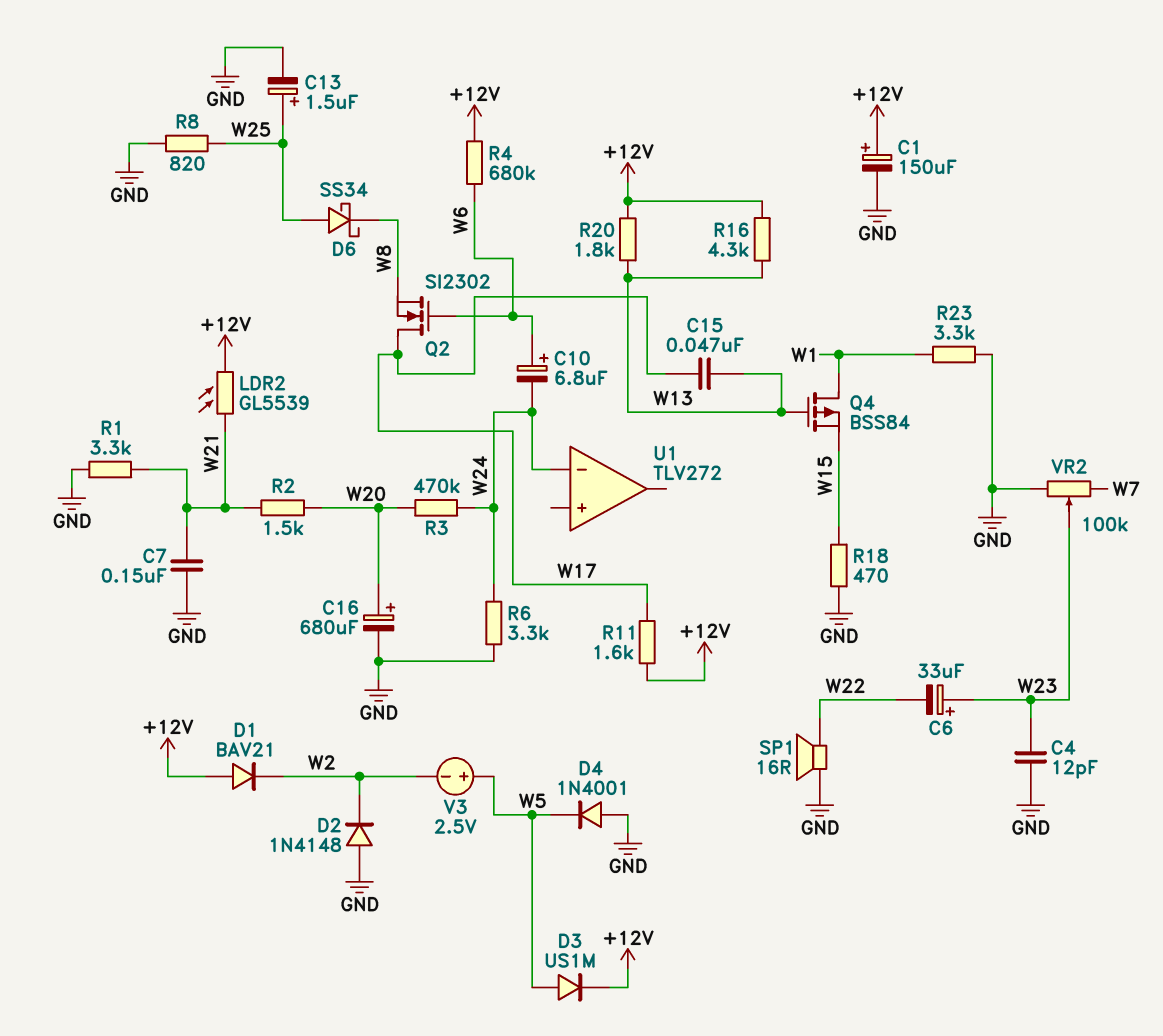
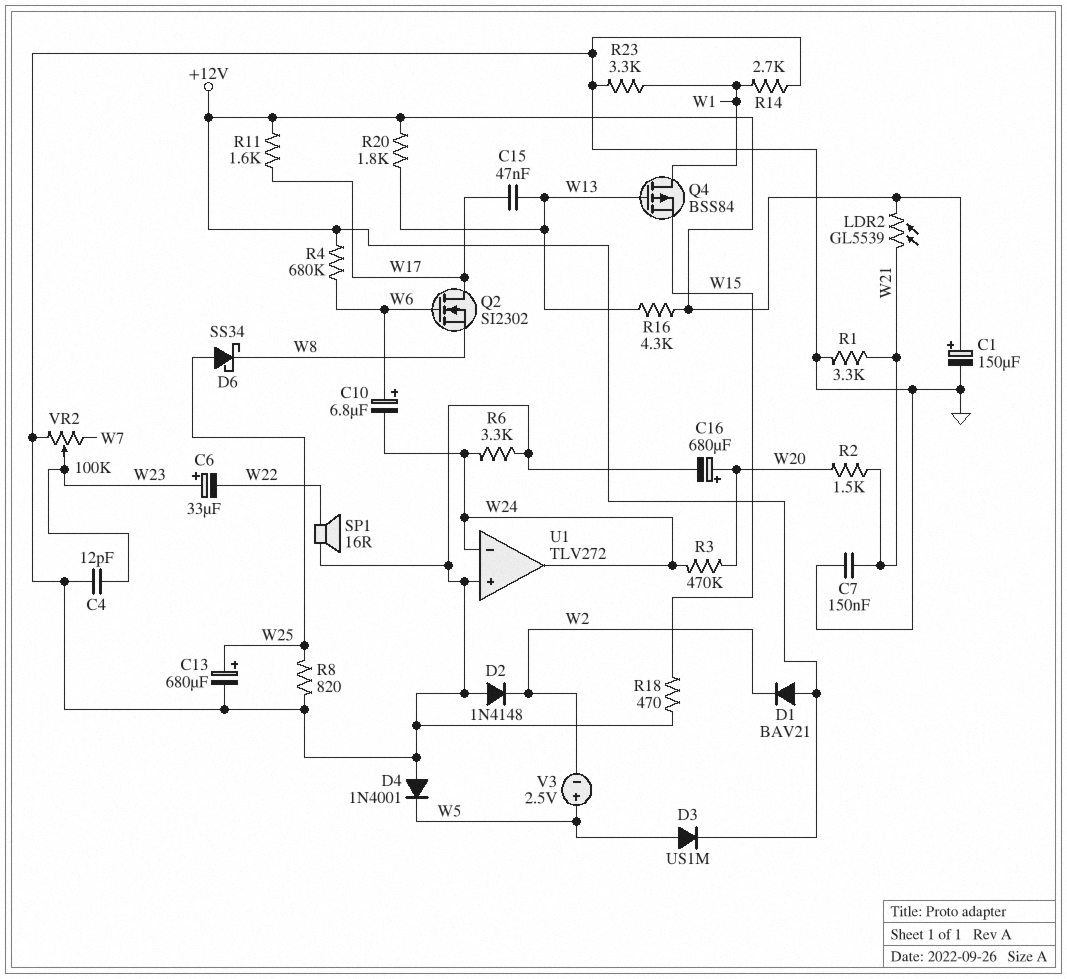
C13: 1.5uF (plus W25, minus GND) -> 680uF (plus W25, minus GND)
R14: none -> 2.7k (GND, W1)
U1 pin in+: none -> GND
U1 pin out: none -> W24

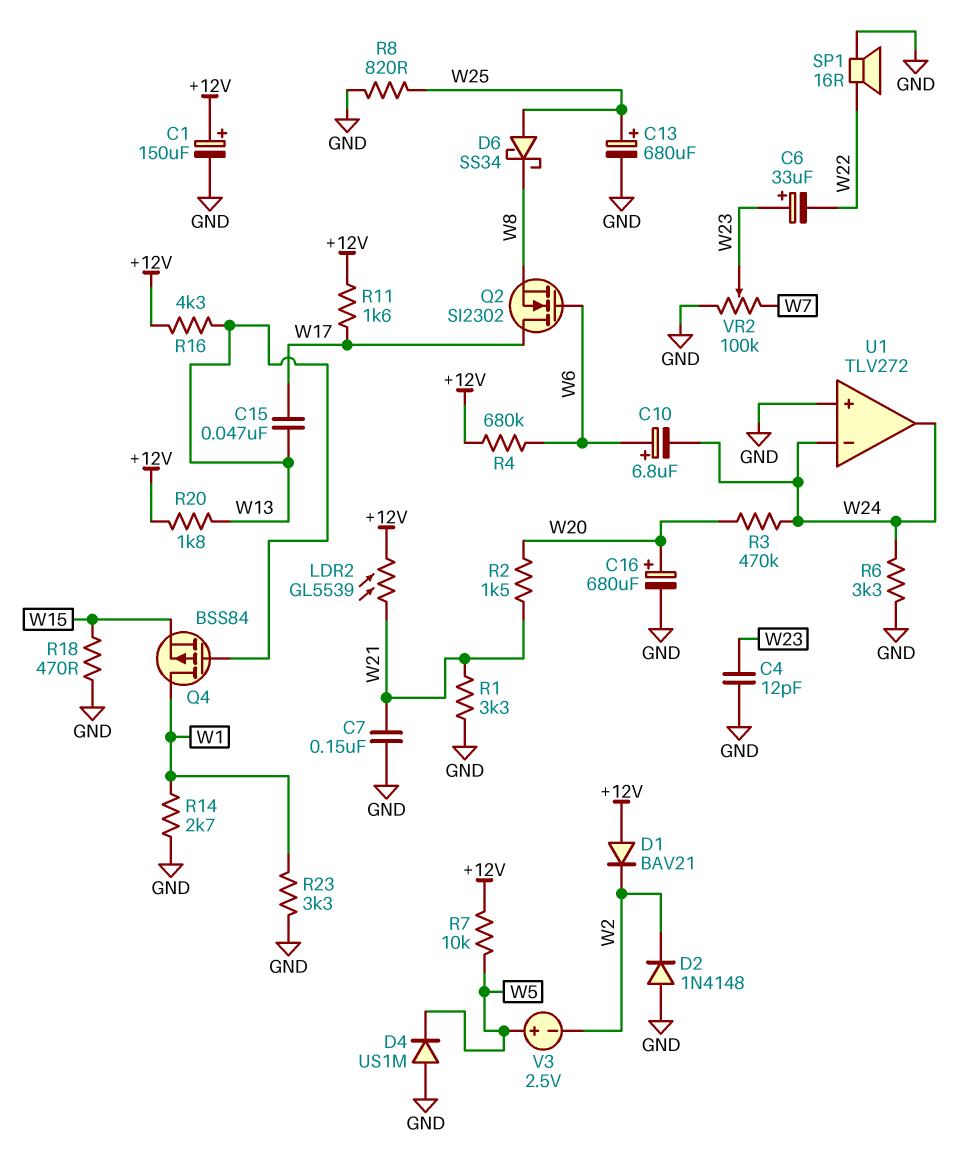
D3: diode US1M (A W5, K +12V) -> none
D4: diode 1N4001 (A GND, K W5) -> diode US1M (A GND, K W5)
R7: none -> 10k (+12V, W5)

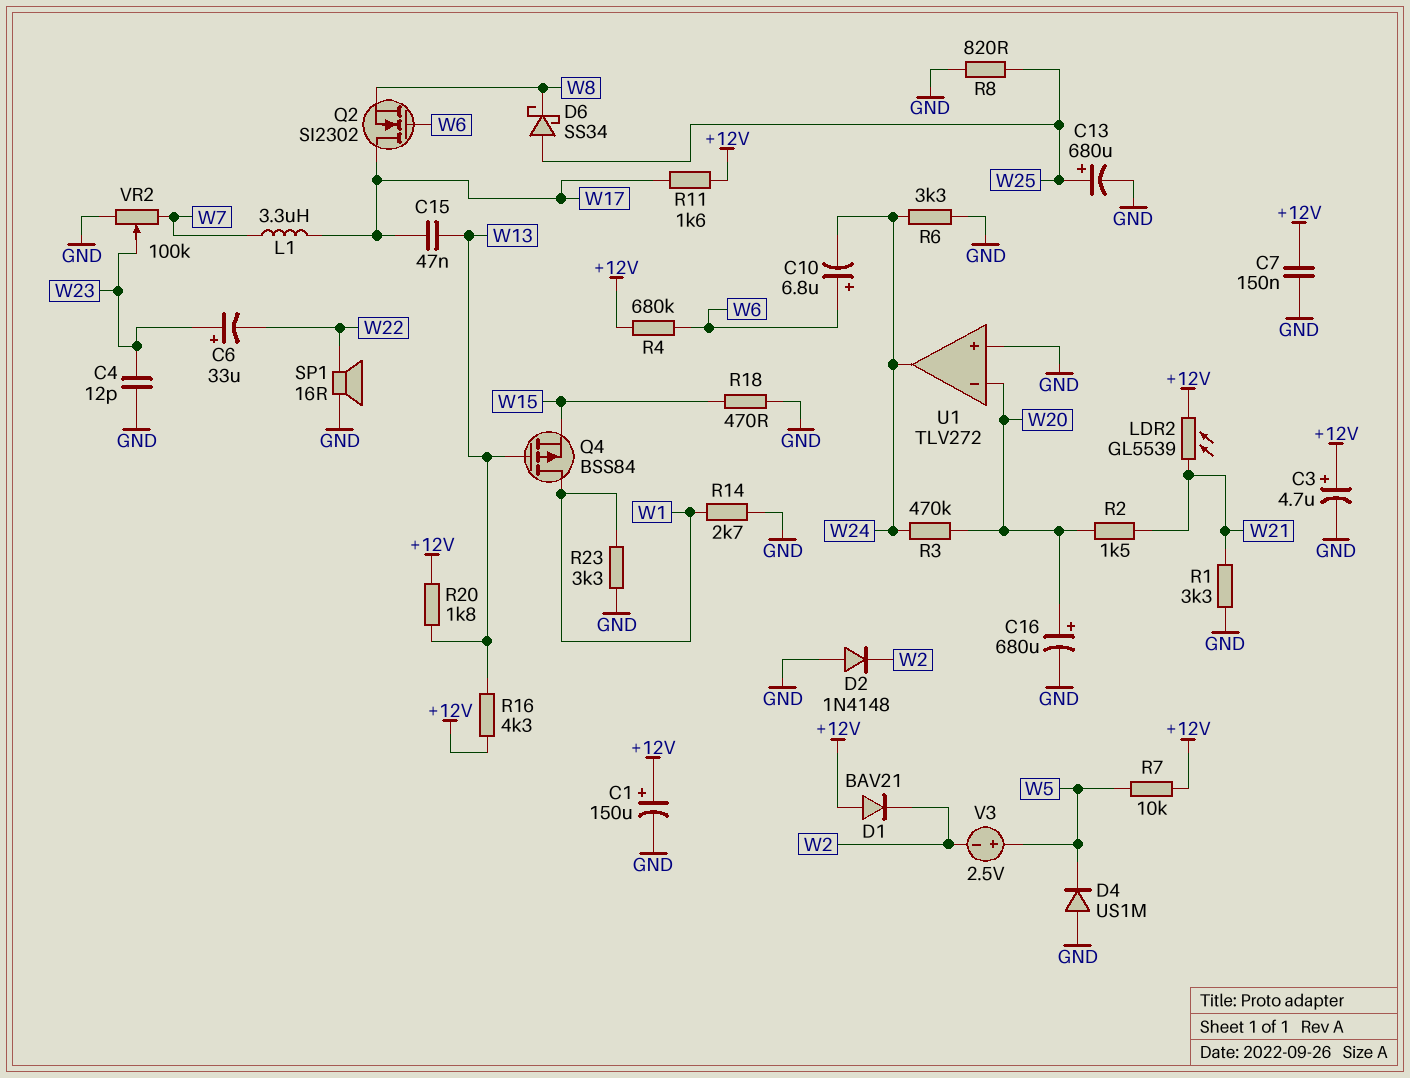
C3: none -> 4.7uF (plus +12V, minus GND)
C7: 150nF (GND, W21) -> 150nF (+12V, GND)
L1: none -> 3.3uH (W7, W17)
U1 pin in-: W24 -> W20

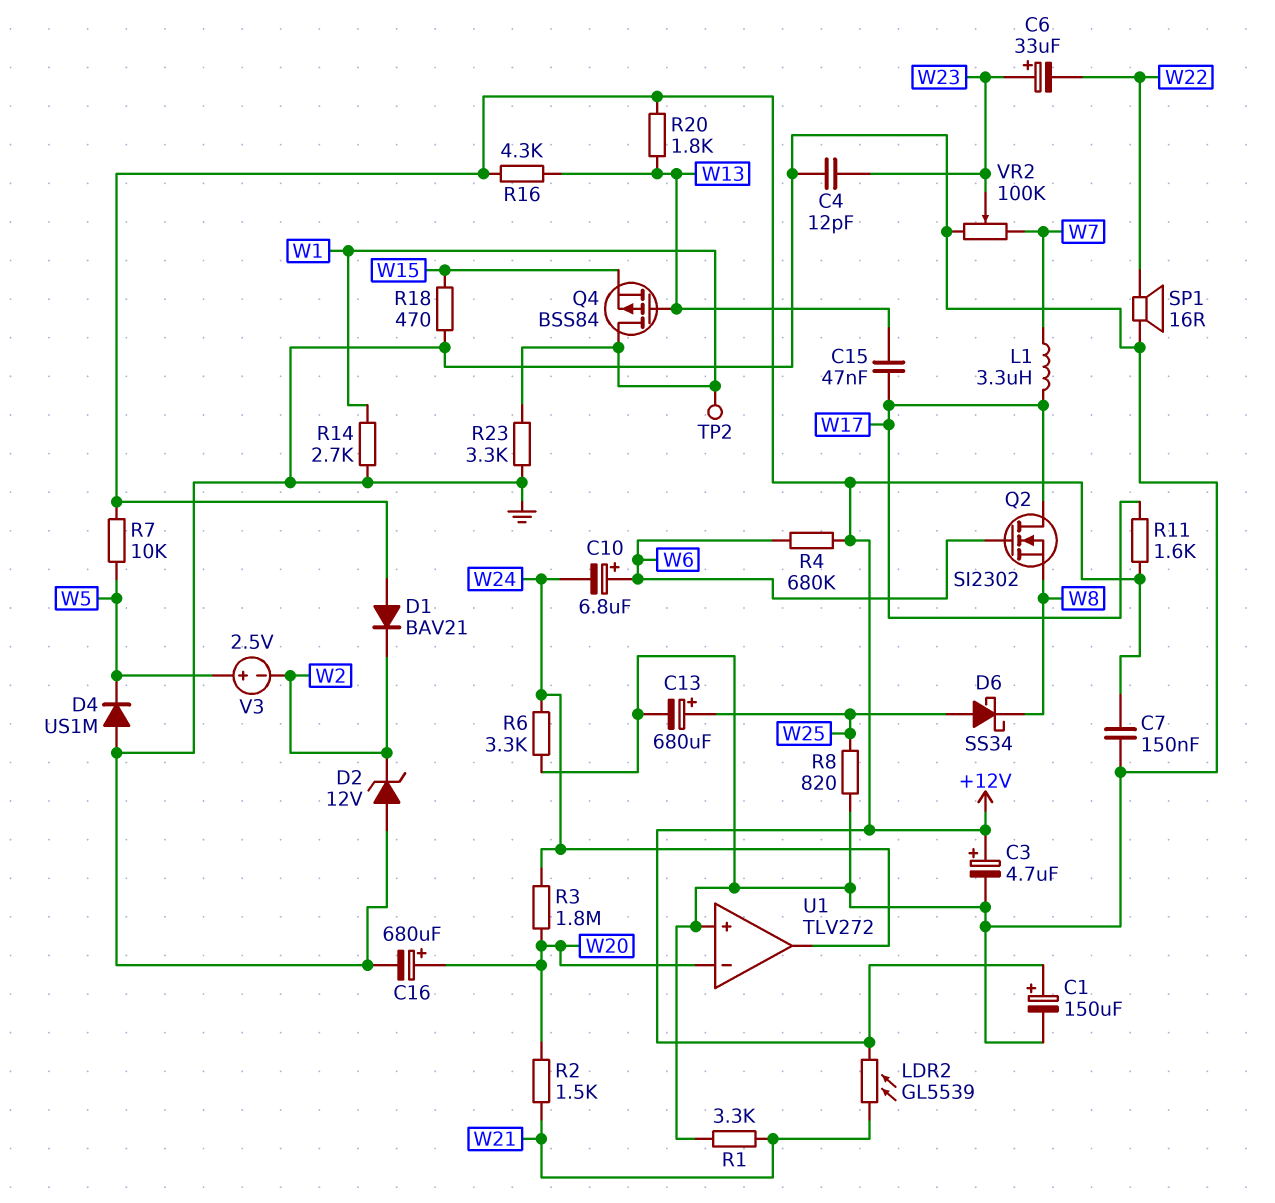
D2: diode 1N4148 (A GND, K W2) -> zener 12V (A GND, K W2)
R3: 470k (W20, W24) -> 1.8M (W20, W24)
TP2: none -> test point (W1)

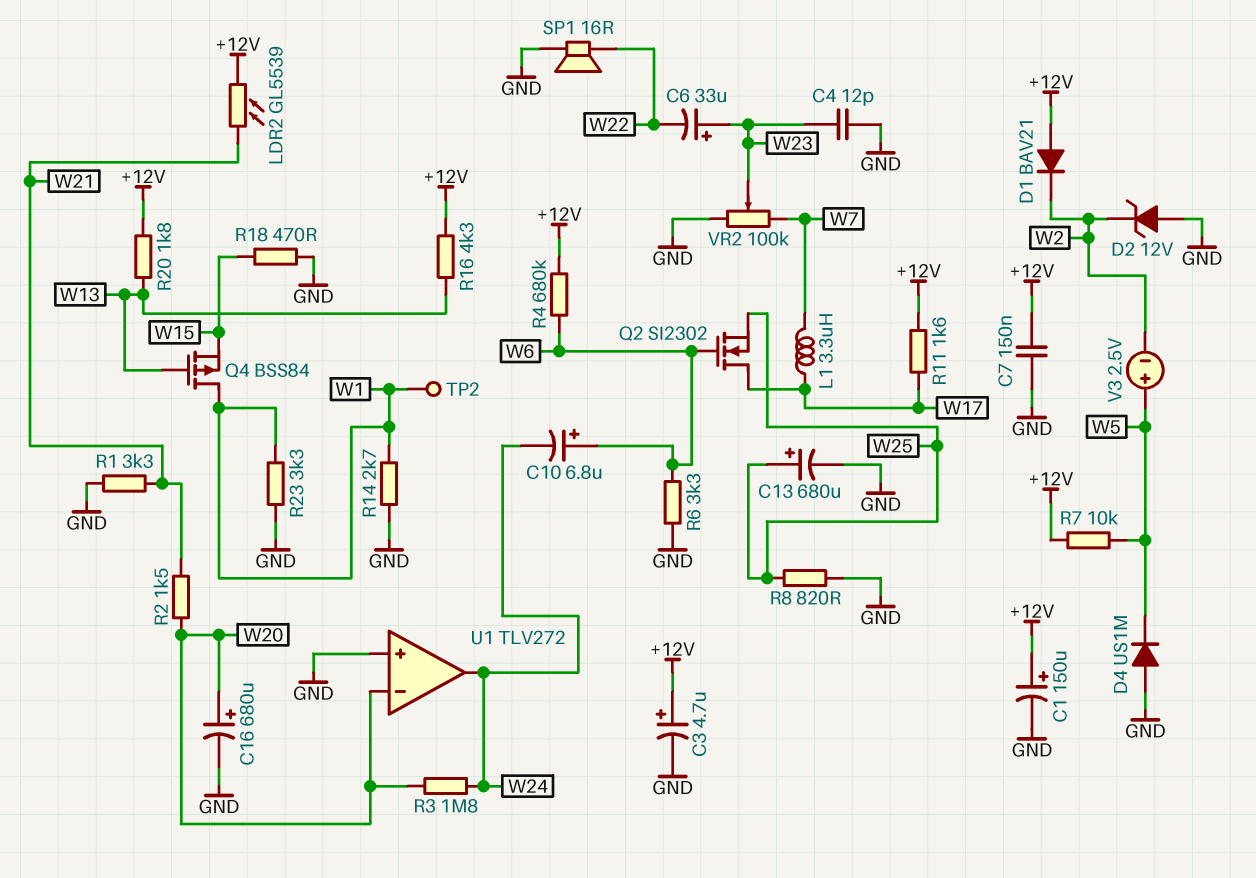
C15: 47nF (W13, W17) -> none
D6: schottky SS34 (A W25, K W8) -> none
Q2: NMOS SI2302 (G W6, D W17, S W8) -> NMOS SI2302 (G W6, D W17, S W25)
R6: 3.3k (GND, W24) -> 3.3k (GND, W6)

